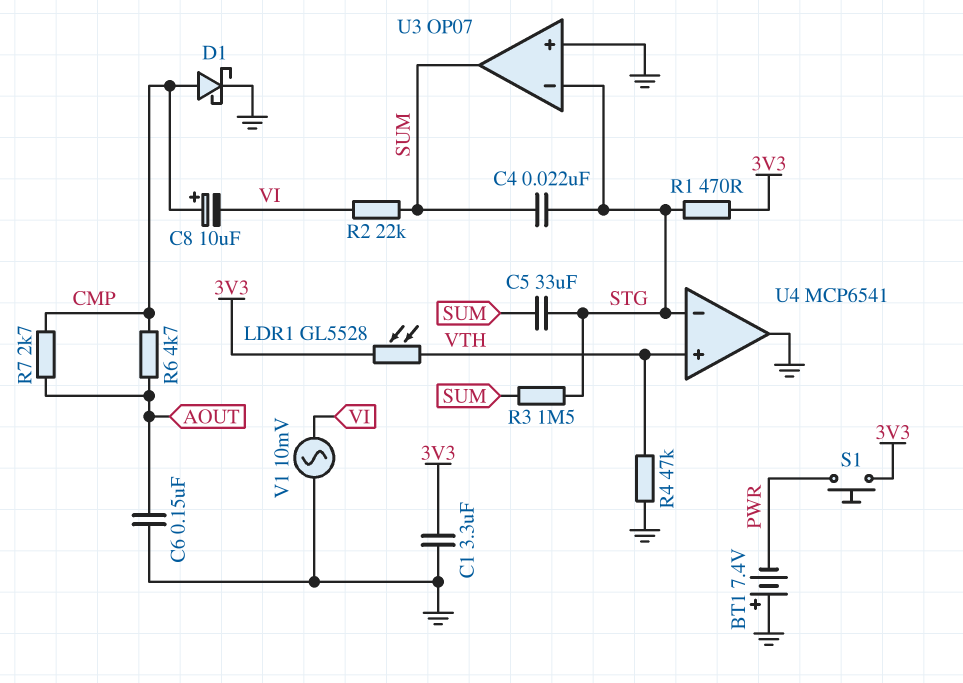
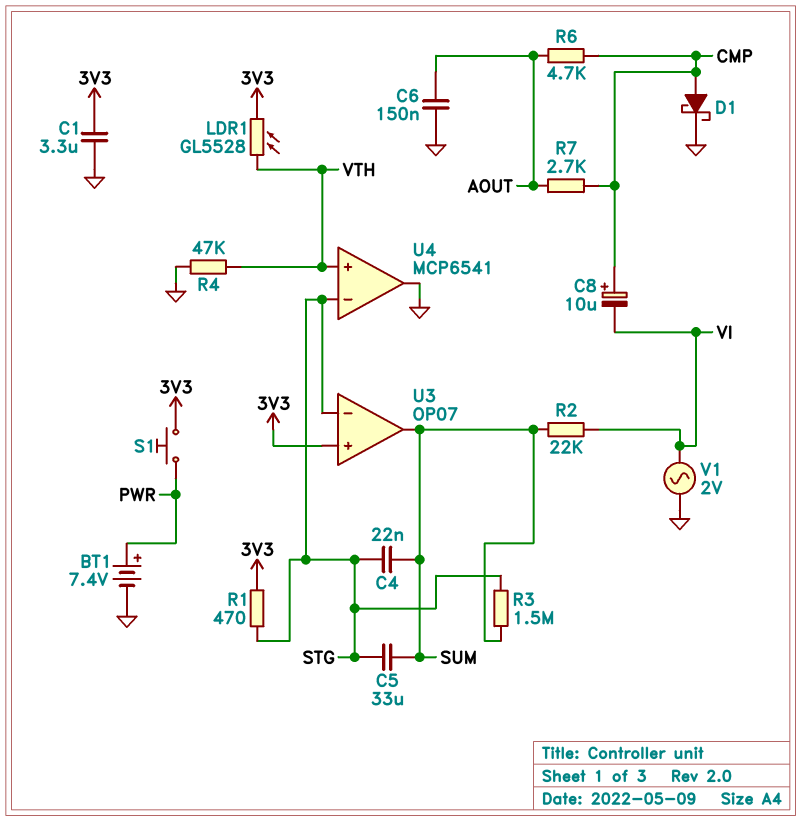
BT1: 7.4V (plus GND, minus PWR) -> 7.4V (plus PWR, minus GND)
U3 pin in+: GND -> 3V3
V1: AC 10mV (GND, VI) -> AC 2V (GND, VI)

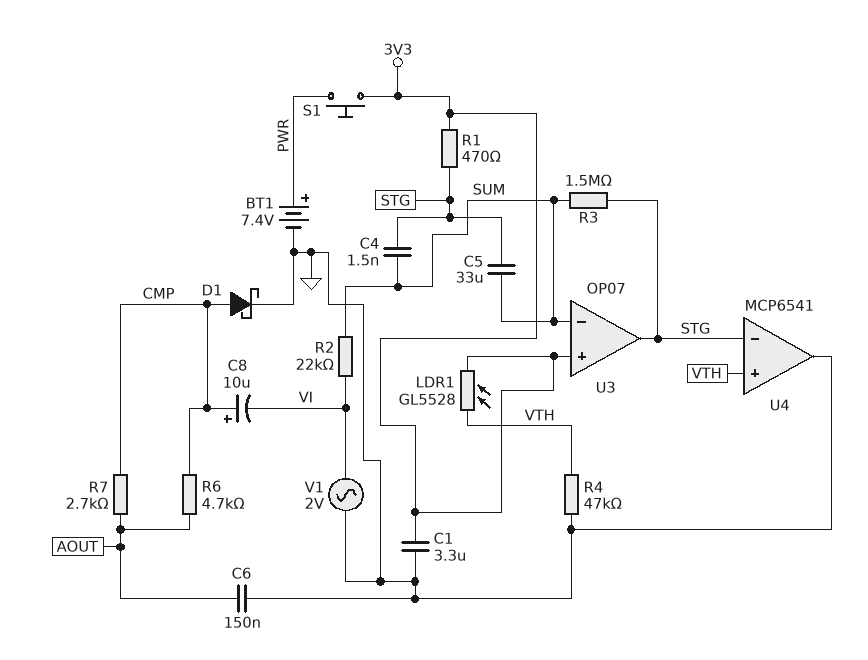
C4: 22nF (STG, SUM) -> 1.5nF (STG, SUM)
U3 pin in-: STG -> SUM
U3 pin out: SUM -> STG

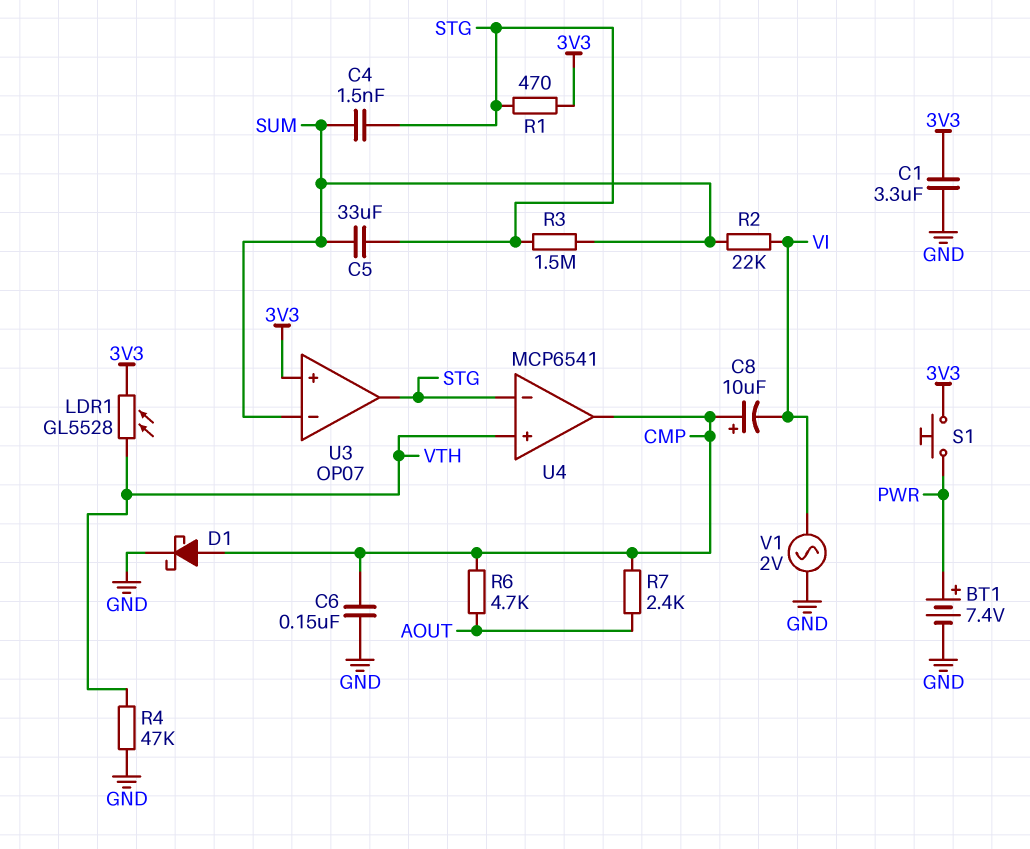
C6: 150nF (AOUT, GND) -> 150nF (CMP, GND)
R7: 2.7k (AOUT, CMP) -> 2.4k (AOUT, CMP)
U4 pin out: GND -> CMP

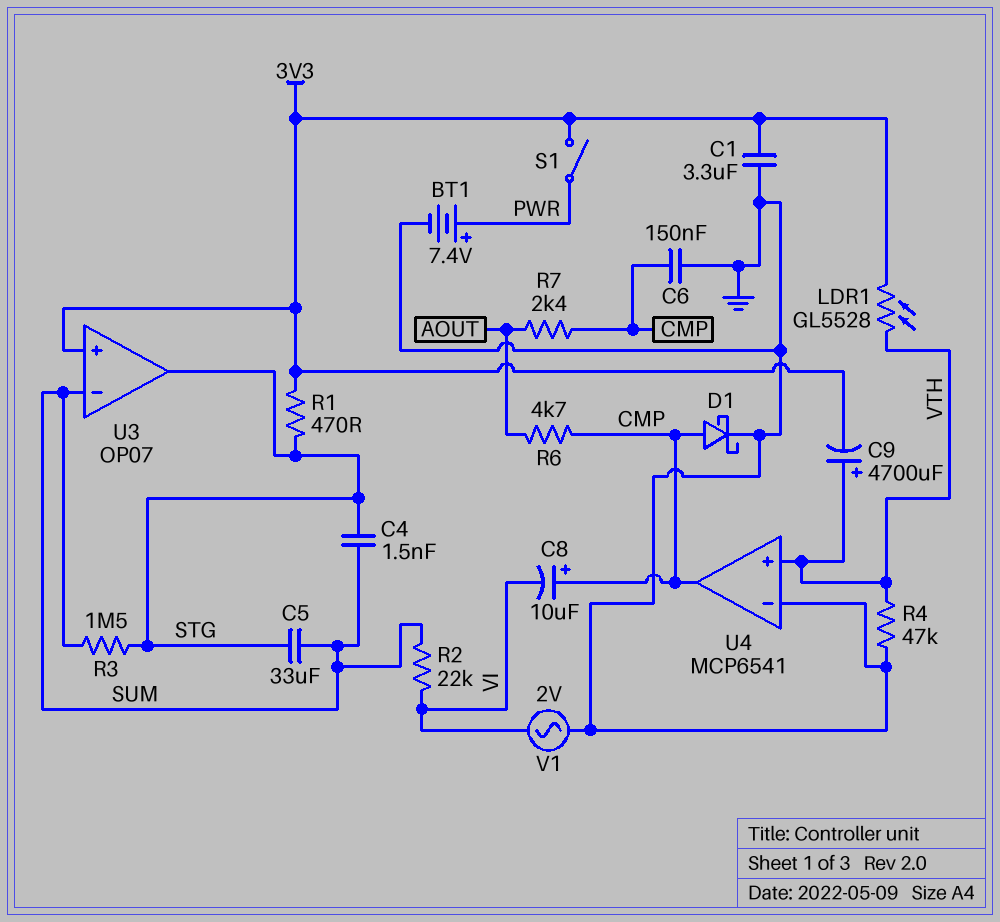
C9: none -> 4700uF (plus VTH, minus 3V3)
S1: button (3V3, PWR) -> switch (3V3, PWR)
U4 pin in-: STG -> GND

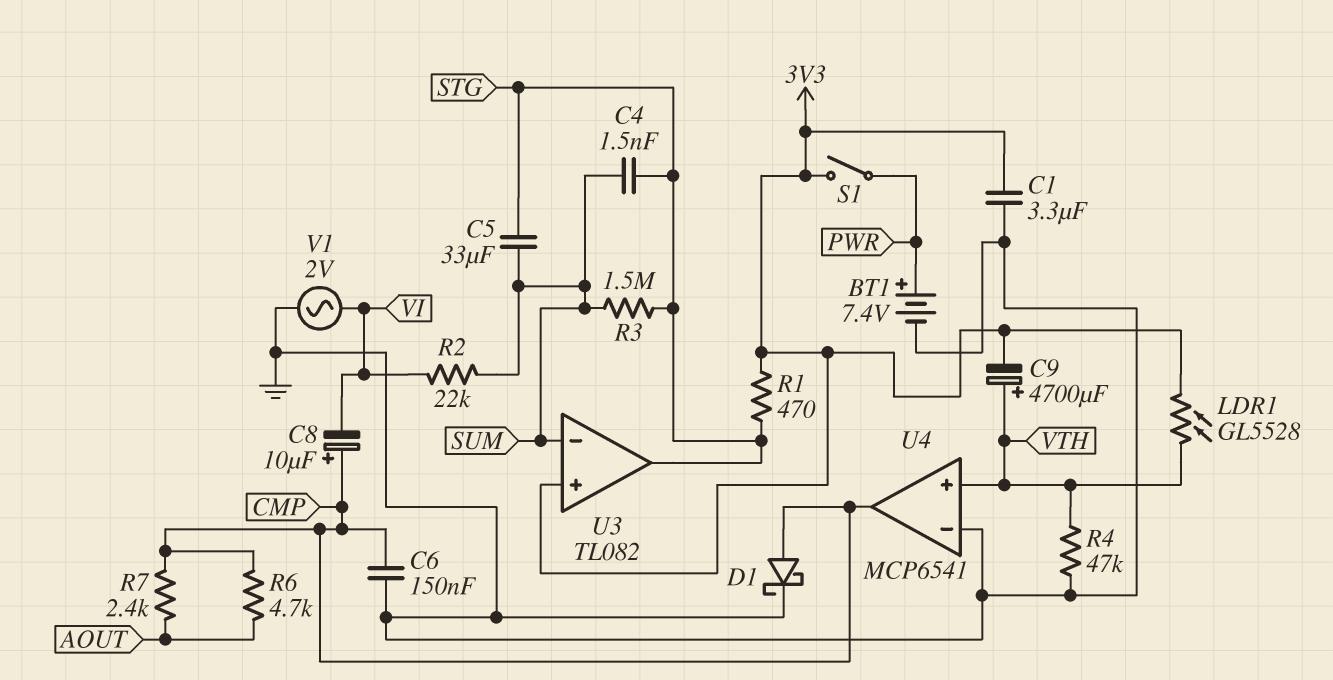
U3: OP07 -> TL082

